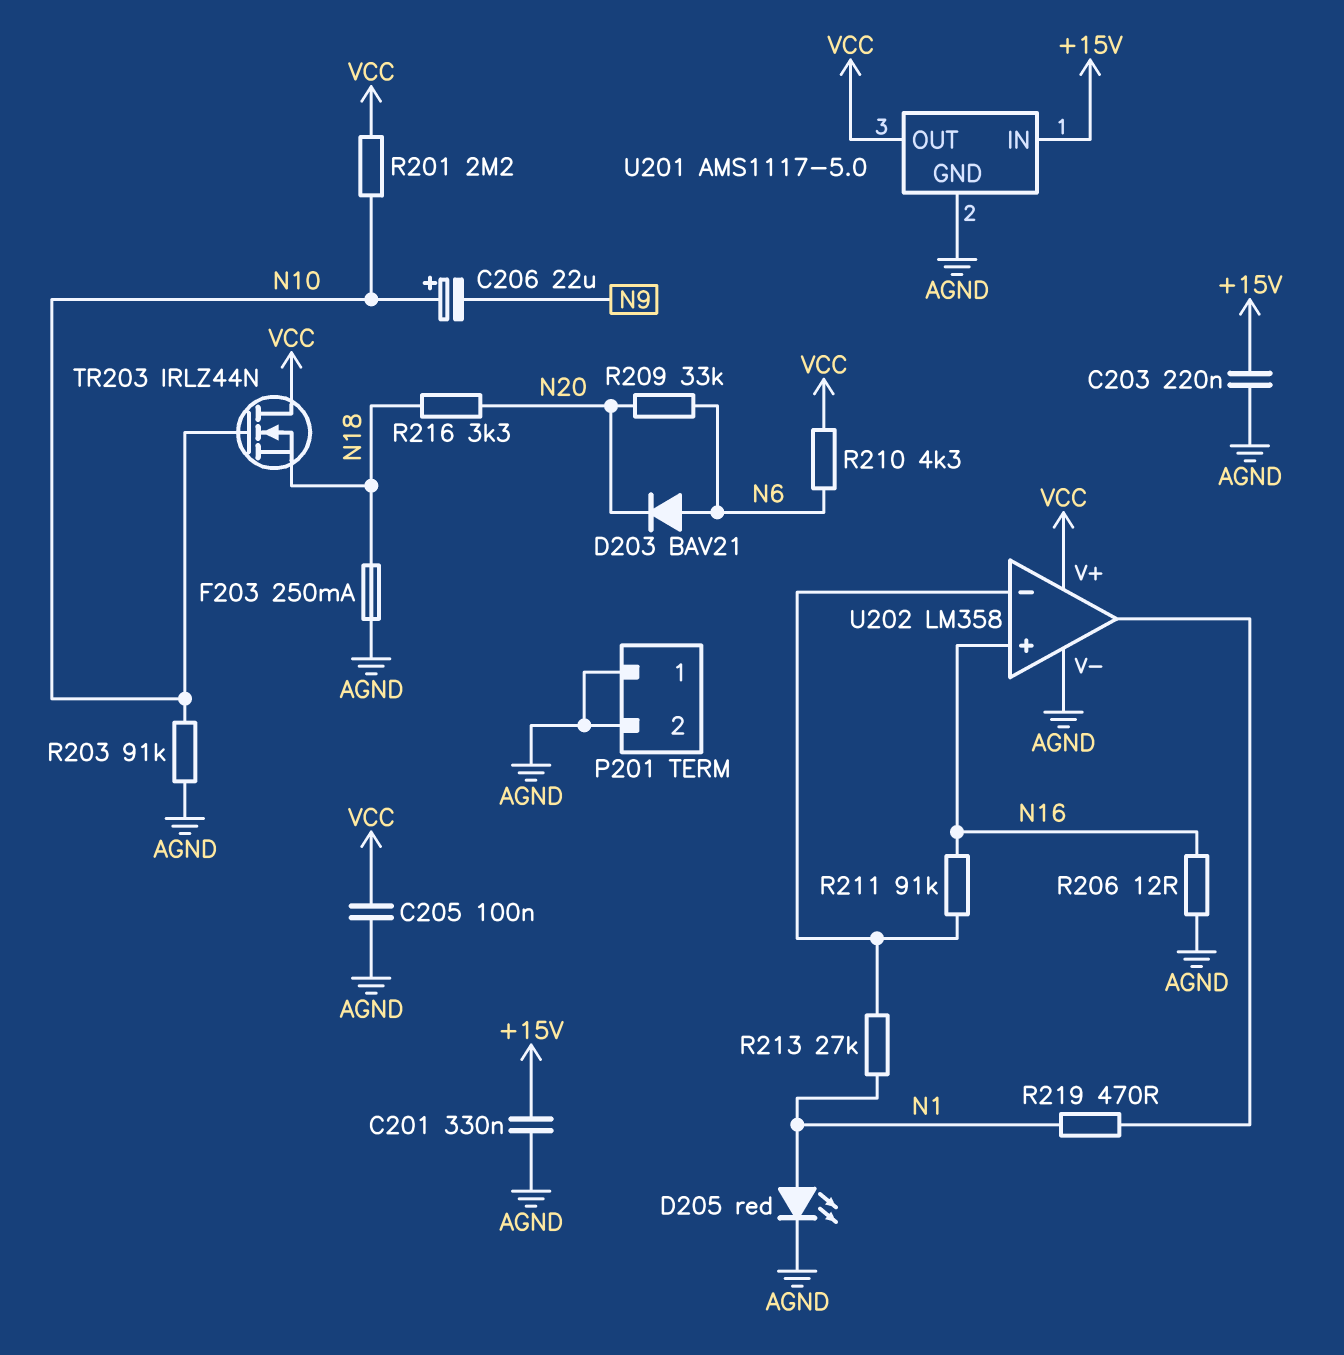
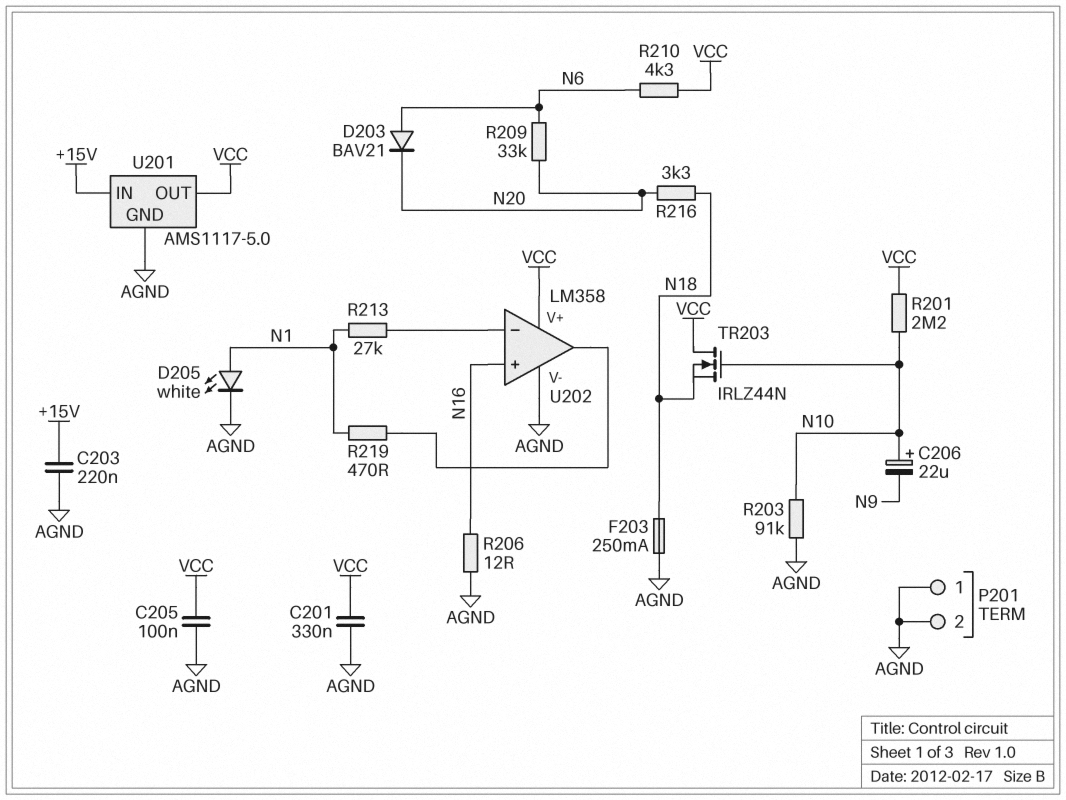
C201: 330nF (+15V, AGND) -> 330nF (AGND, VCC)
D205: LED red (A N1, K AGND) -> LED white (A N1, K AGND)
R211: 91k (N16, U202/in-) -> none

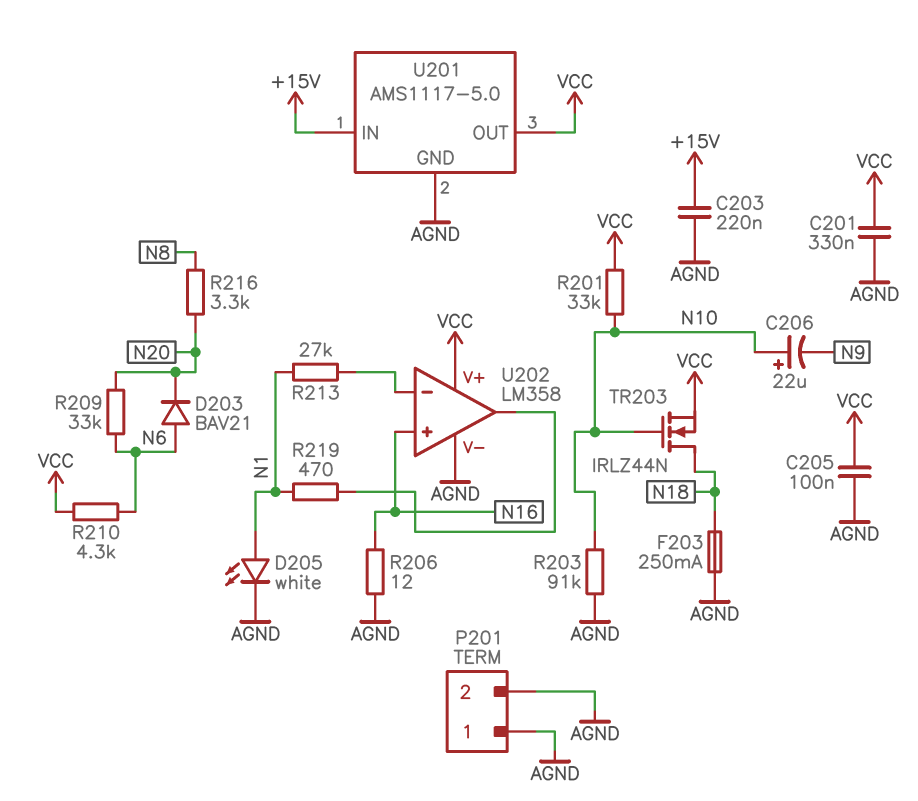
R201: 2.2M (N10, VCC) -> 33k (N10, VCC)
R216: 3.3k (N18, N20) -> 3.3k (N8, N20)
TR203: NMOS IRLZ44N (G N10, D VCC, S N18) -> NMOS IRLZ44N (G N10, D N18, S VCC)

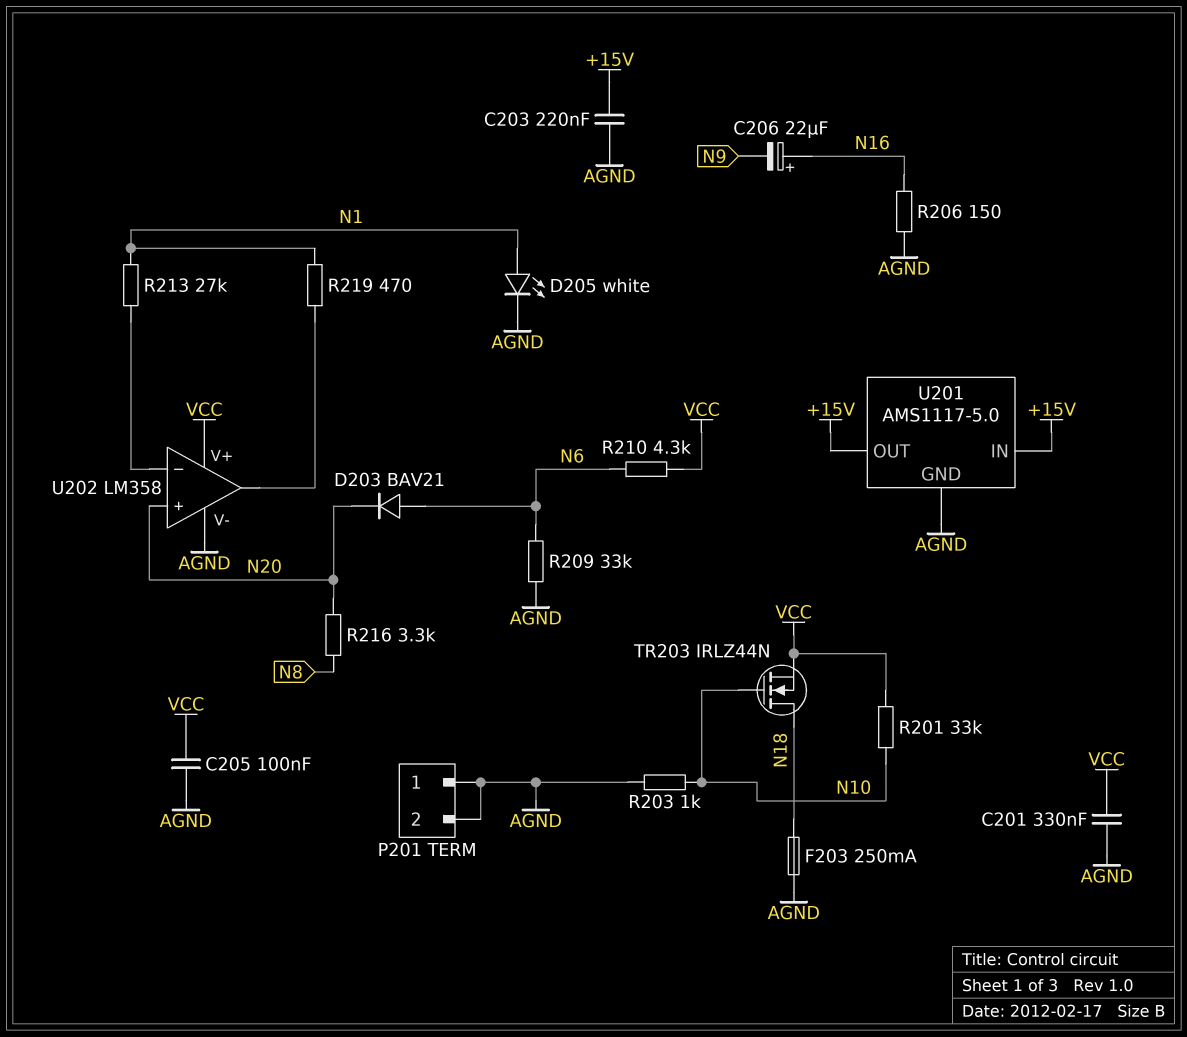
C206: 22uF (plus N10, minus N9) -> 22uF (plus N16, minus N9)
R203: 91k (AGND, N10) -> 1k (AGND, N10)
R206: 12 (AGND, N16) -> 150 (AGND, N16)
R209: 33k (N6, N20) -> 33k (AGND, N6)
U201 pin OUT: VCC -> +15V
U202 pin in+: N16 -> N20

